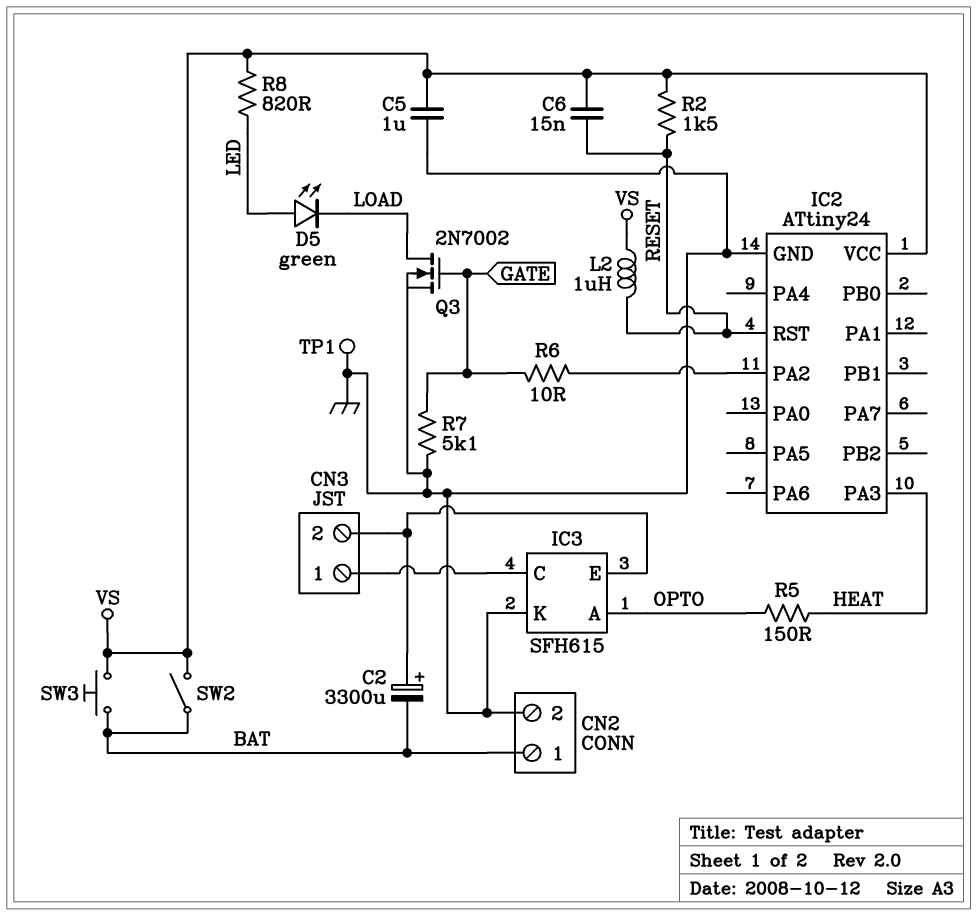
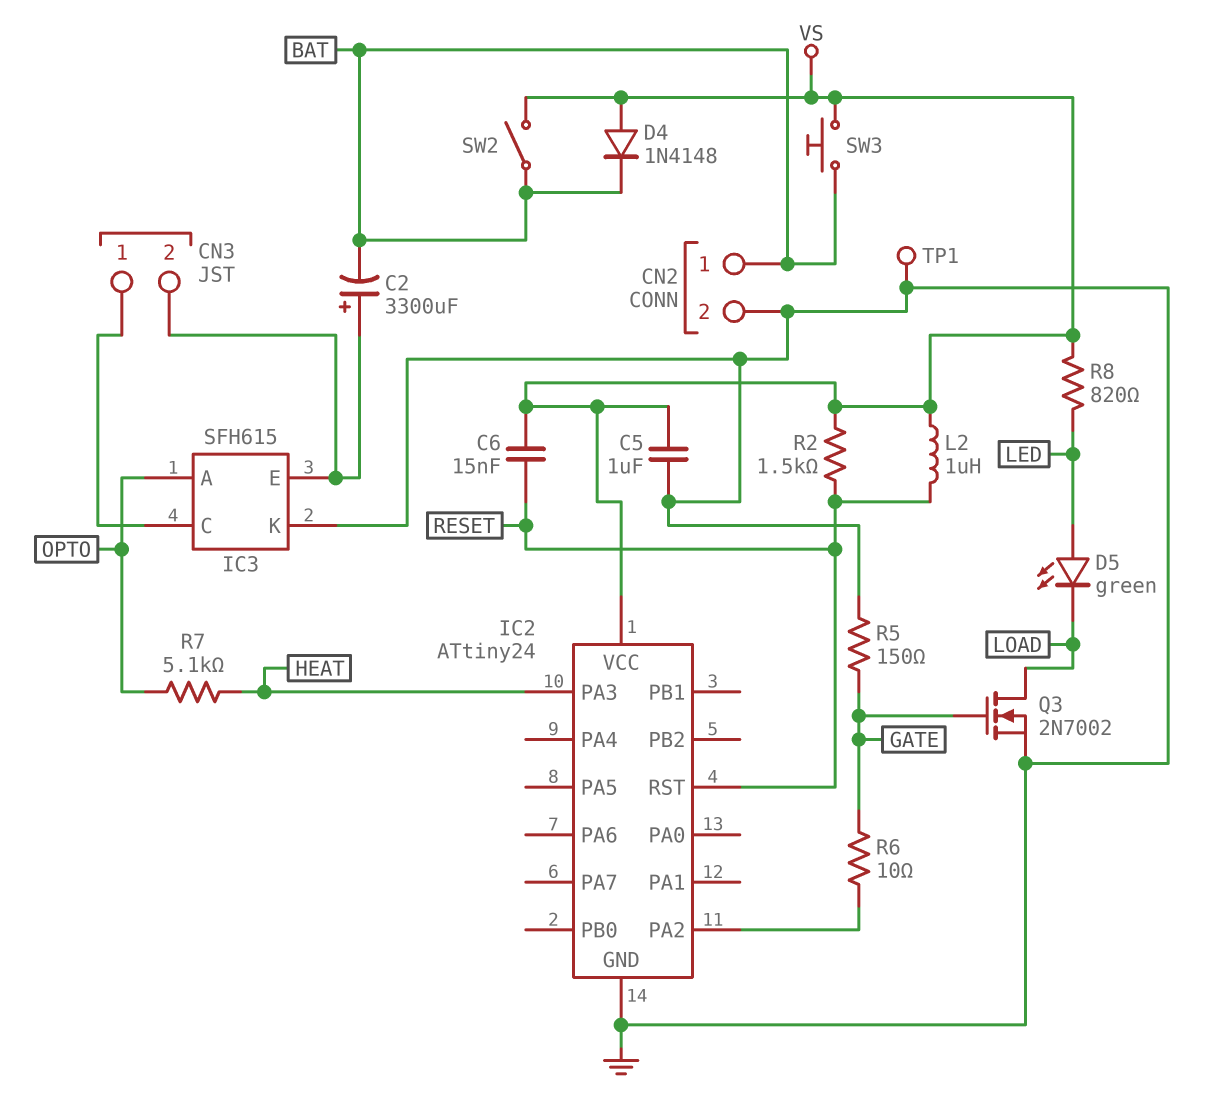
D4: none -> diode 1N4148 (A VS, K BAT)
R5: 150 (HEAT, OPTO) -> 150 (GATE, GND)
R7: 5.1k (GATE, GND) -> 5.1k (HEAT, OPTO)

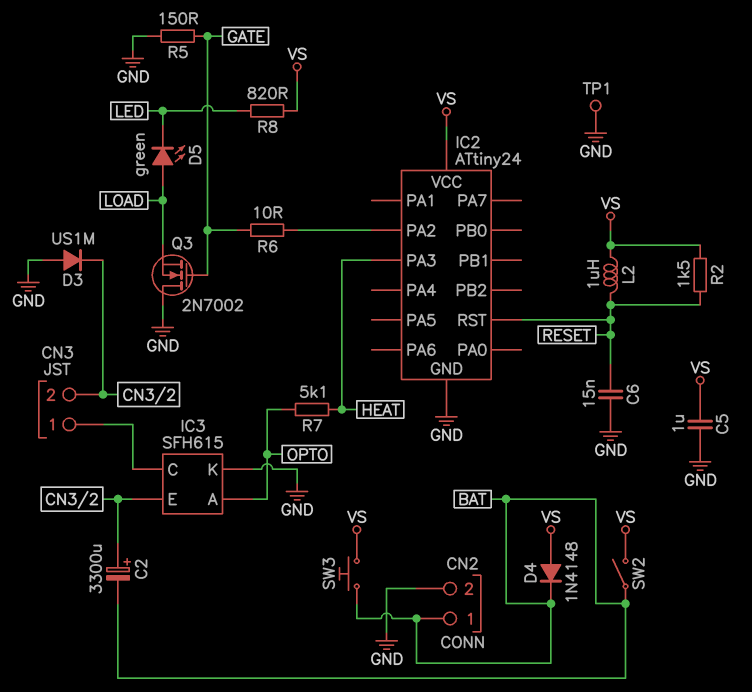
C6: 15nF (RESET, VS) -> 15nF (GND, RESET)
D3: none -> diode US1M (A GND, K CN3/2)
D5: LED green (A LED, K LOAD) -> LED green (A LOAD, K LED)
Q3: NMOS 2N7002 (G GATE, D LOAD, S GND) -> NMOS 2N7002 (G GATE, D GND, S LOAD)

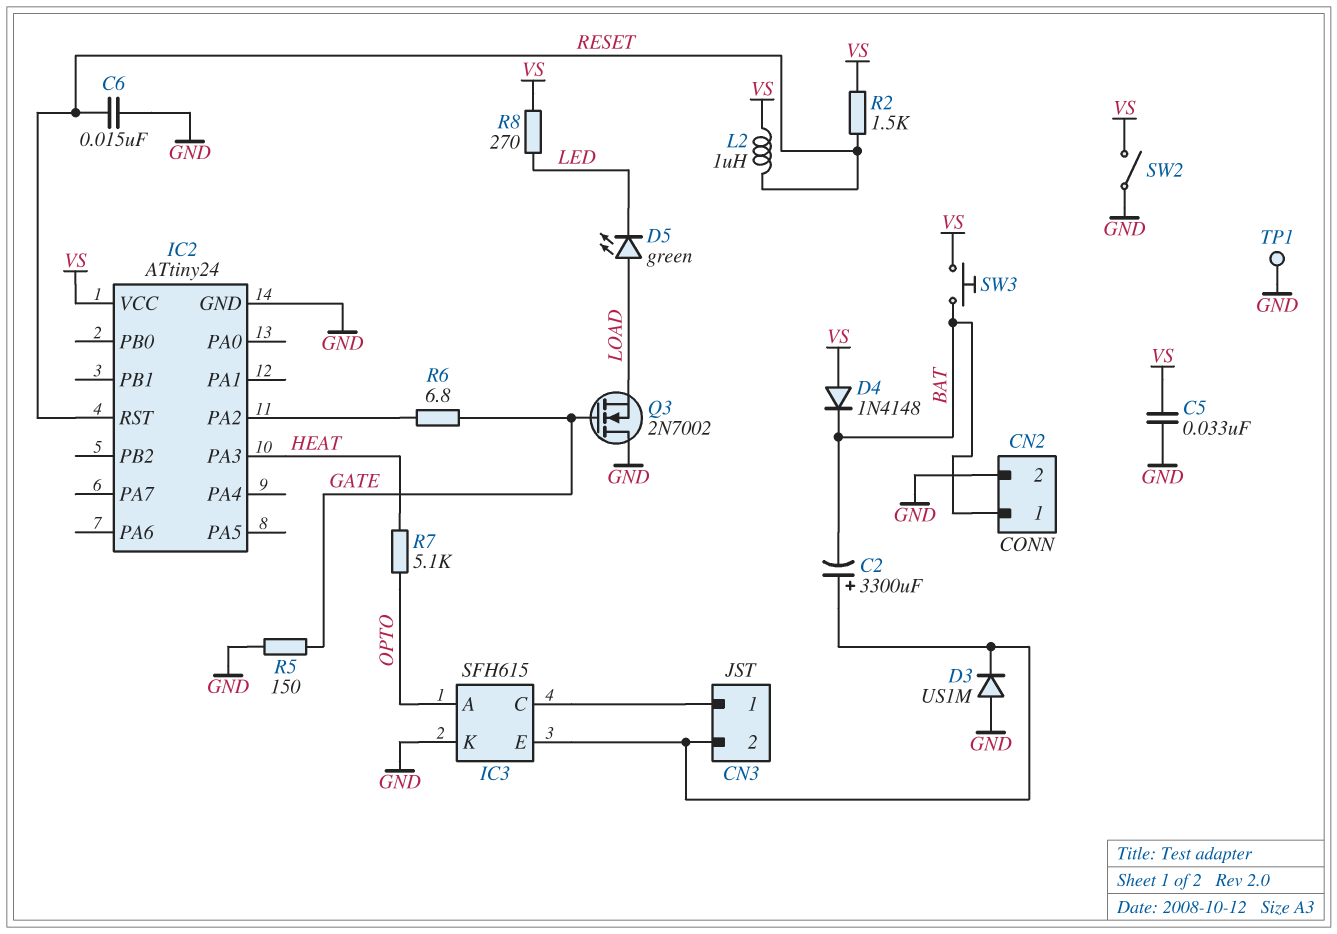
C5: 1uF (GND, VS) -> 33nF (GND, VS)
R6: 10 (GATE, IC2/PA2) -> 6.8 (GATE, IC2/PA2)
R8: 820 (LED, VS) -> 270 (LED, VS)
SW2: switch (BAT, VS) -> switch (GND, VS)

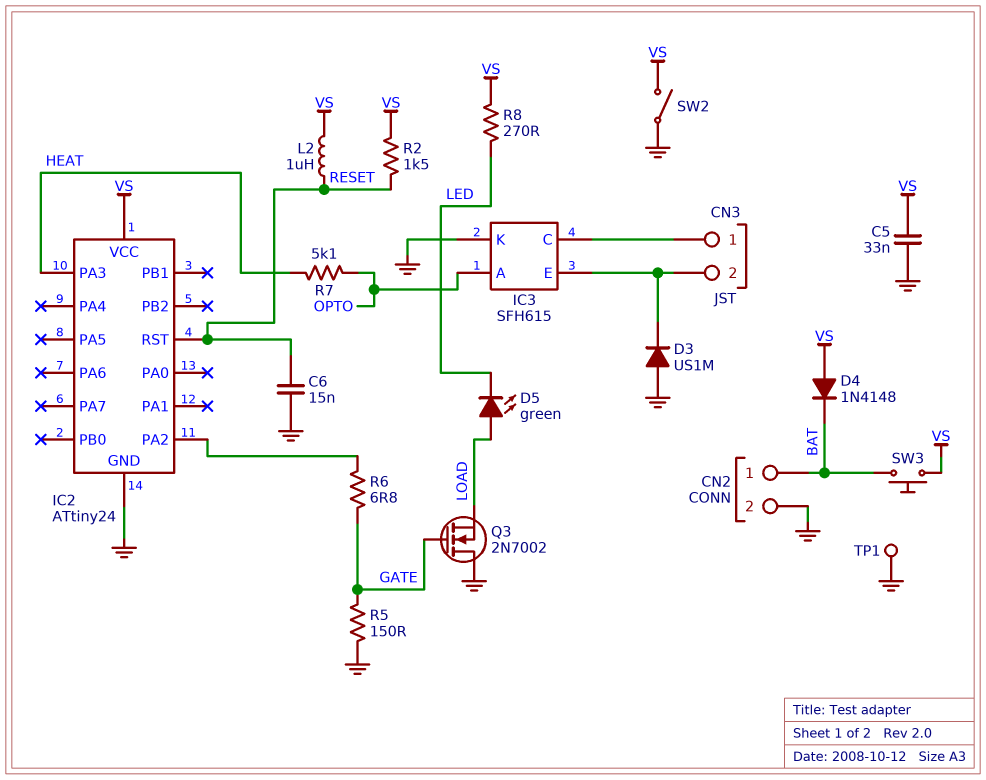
C2: 3300uF (plus CN3/2, minus BAT) -> none

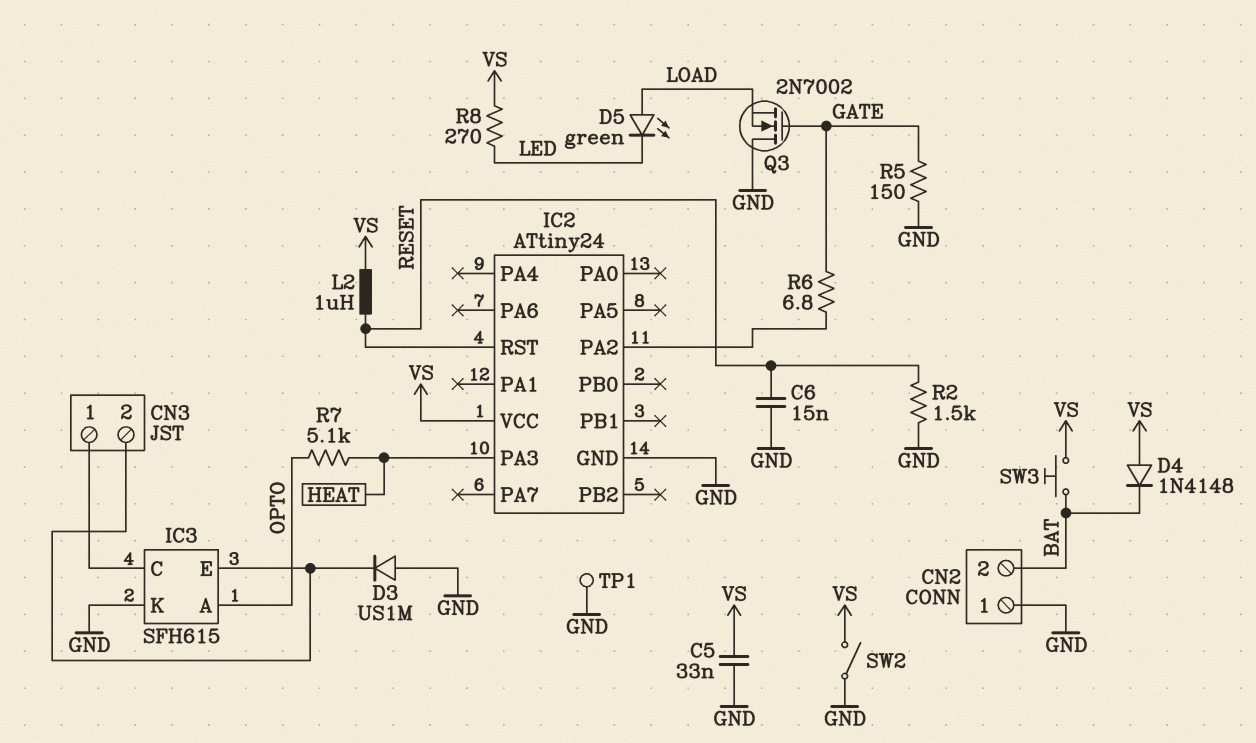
CN2 pin 1: BAT -> GND
CN2 pin 2: GND -> BAT
R2: 1.5k (RESET, VS) -> 1.5k (GND, RESET)

